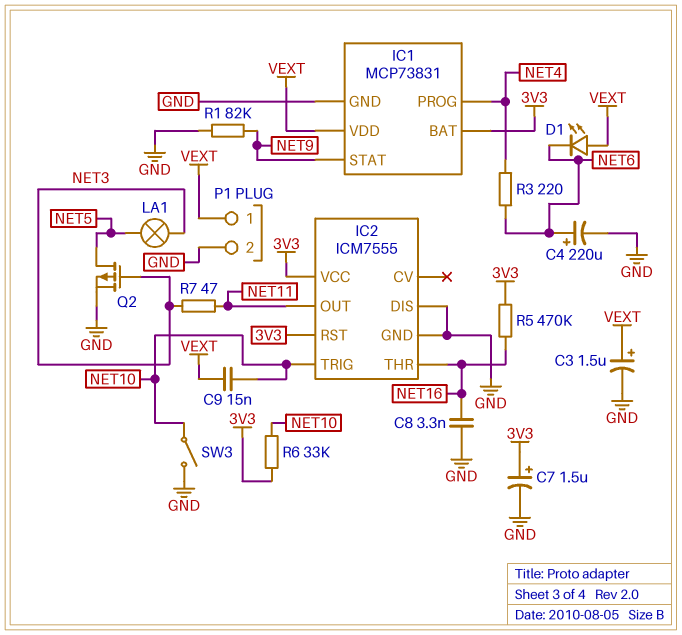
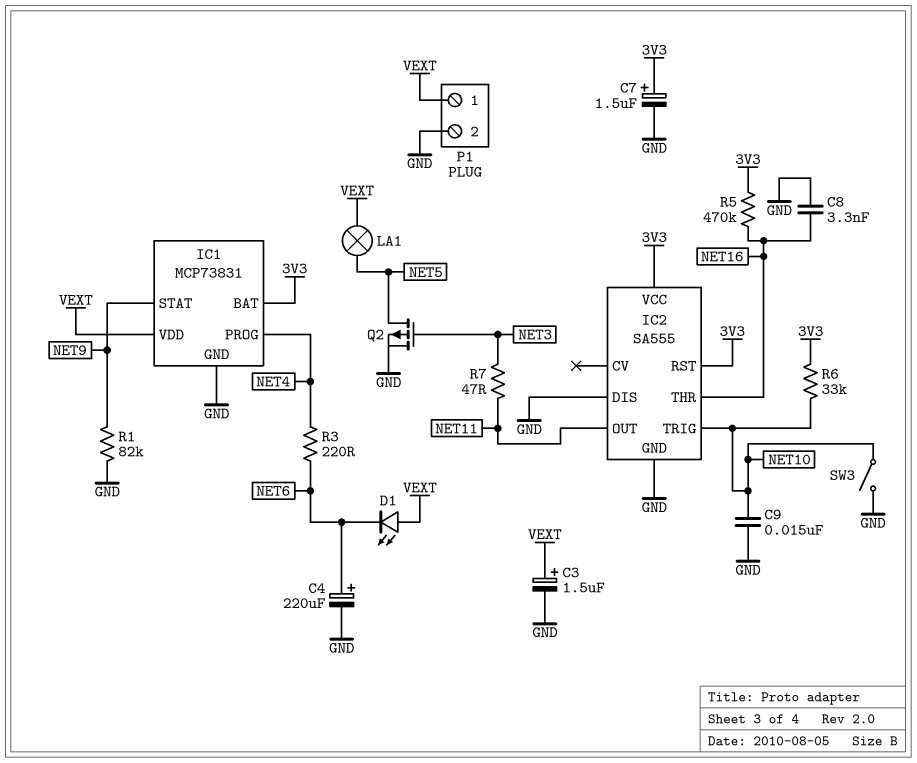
C9: 15nF (NET10, VEXT) -> 15nF (GND, NET10)
IC2: ICM7555 -> SA555
LA1: lamp (NET3, NET5) -> lamp (NET5, VEXT)

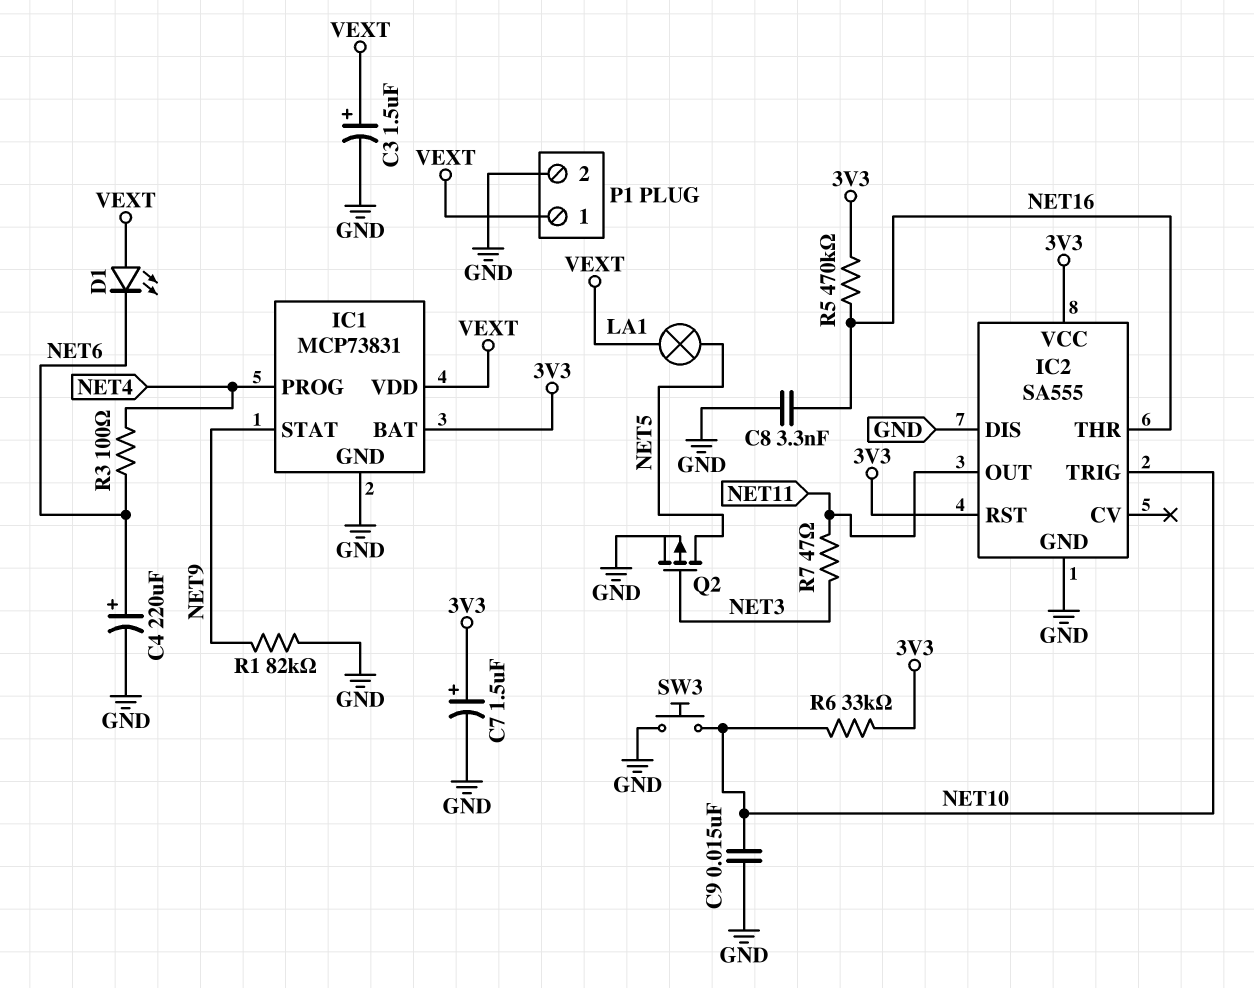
R3: 220 (NET4, NET6) -> 100 (NET4, NET6)
SW3: switch (GND, NET10) -> button (GND, NET10)

